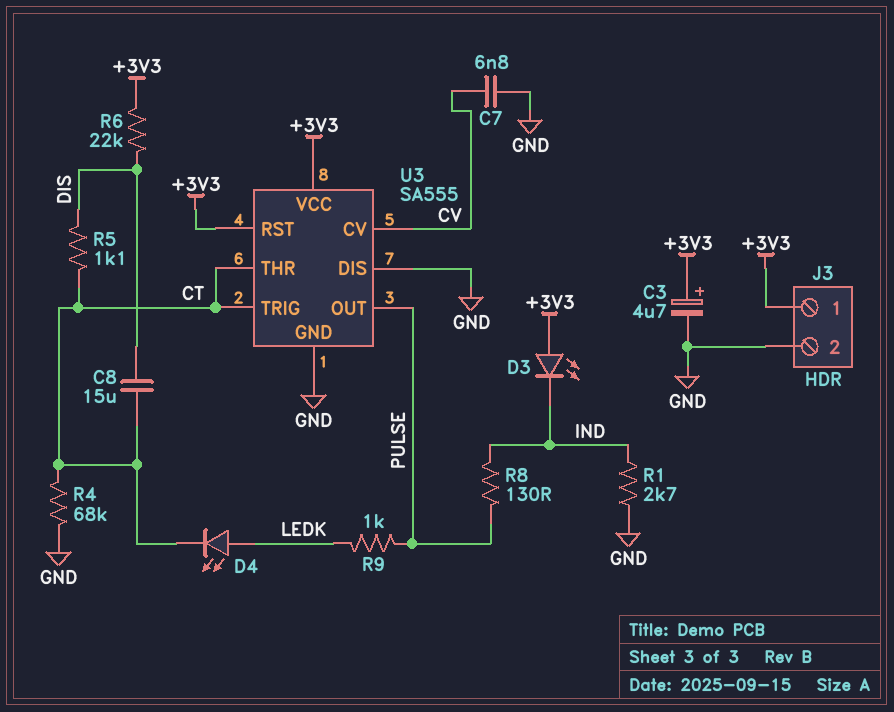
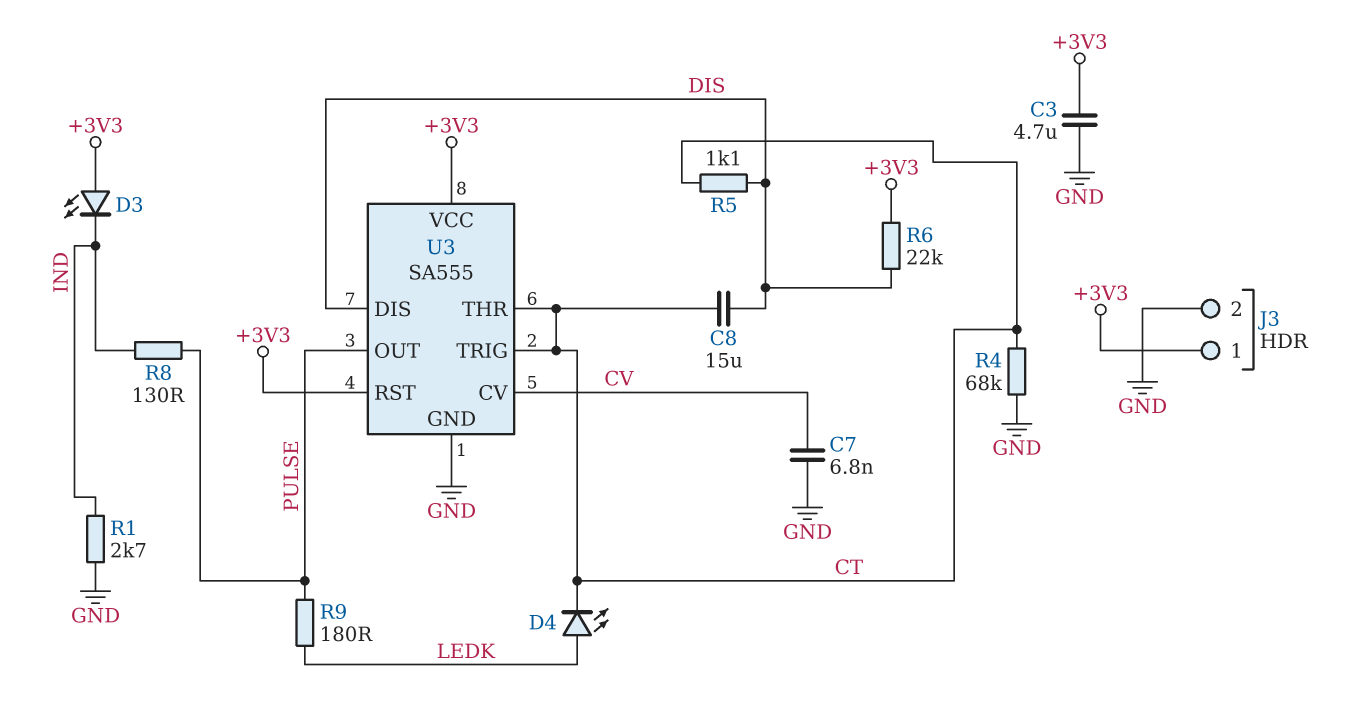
C3: 4.7uF (plus +3V3, minus GND) -> 4.7uF (+3V3, GND)
R9: 1k (LEDK, PULSE) -> 180 (LEDK, PULSE)
U3 pin DIS: GND -> DIS

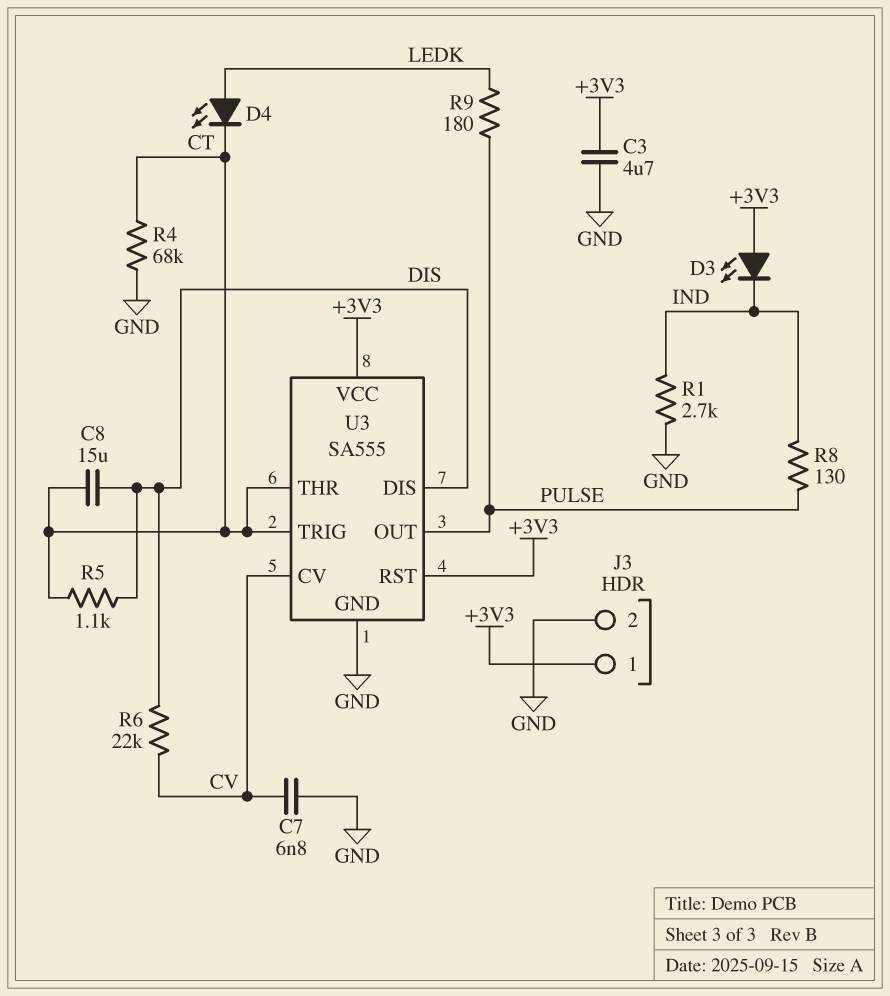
R6: 22k (+3V3, DIS) -> 22k (CV, DIS)

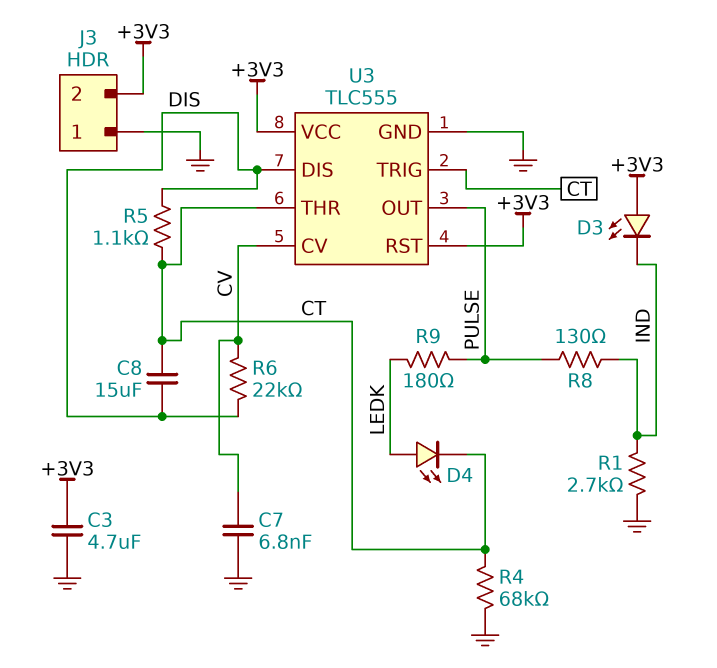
J3 pin 1: +3V3 -> GND
J3 pin 2: GND -> +3V3
U3: SA555 -> TLC555

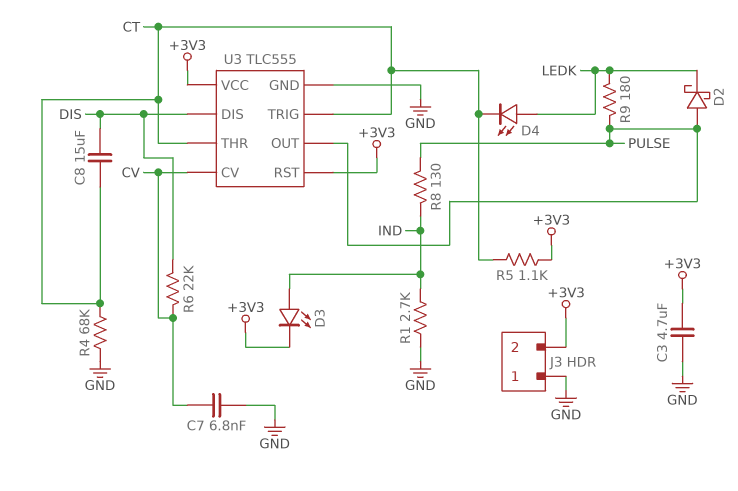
D2: none -> schottky (A PULSE, K LEDK)
D3: LED (A +3V3, K IND) -> LED (A IND, K +3V3)
R5: 1.1k (CT, DIS) -> 1.1k (+3V3, CT)

